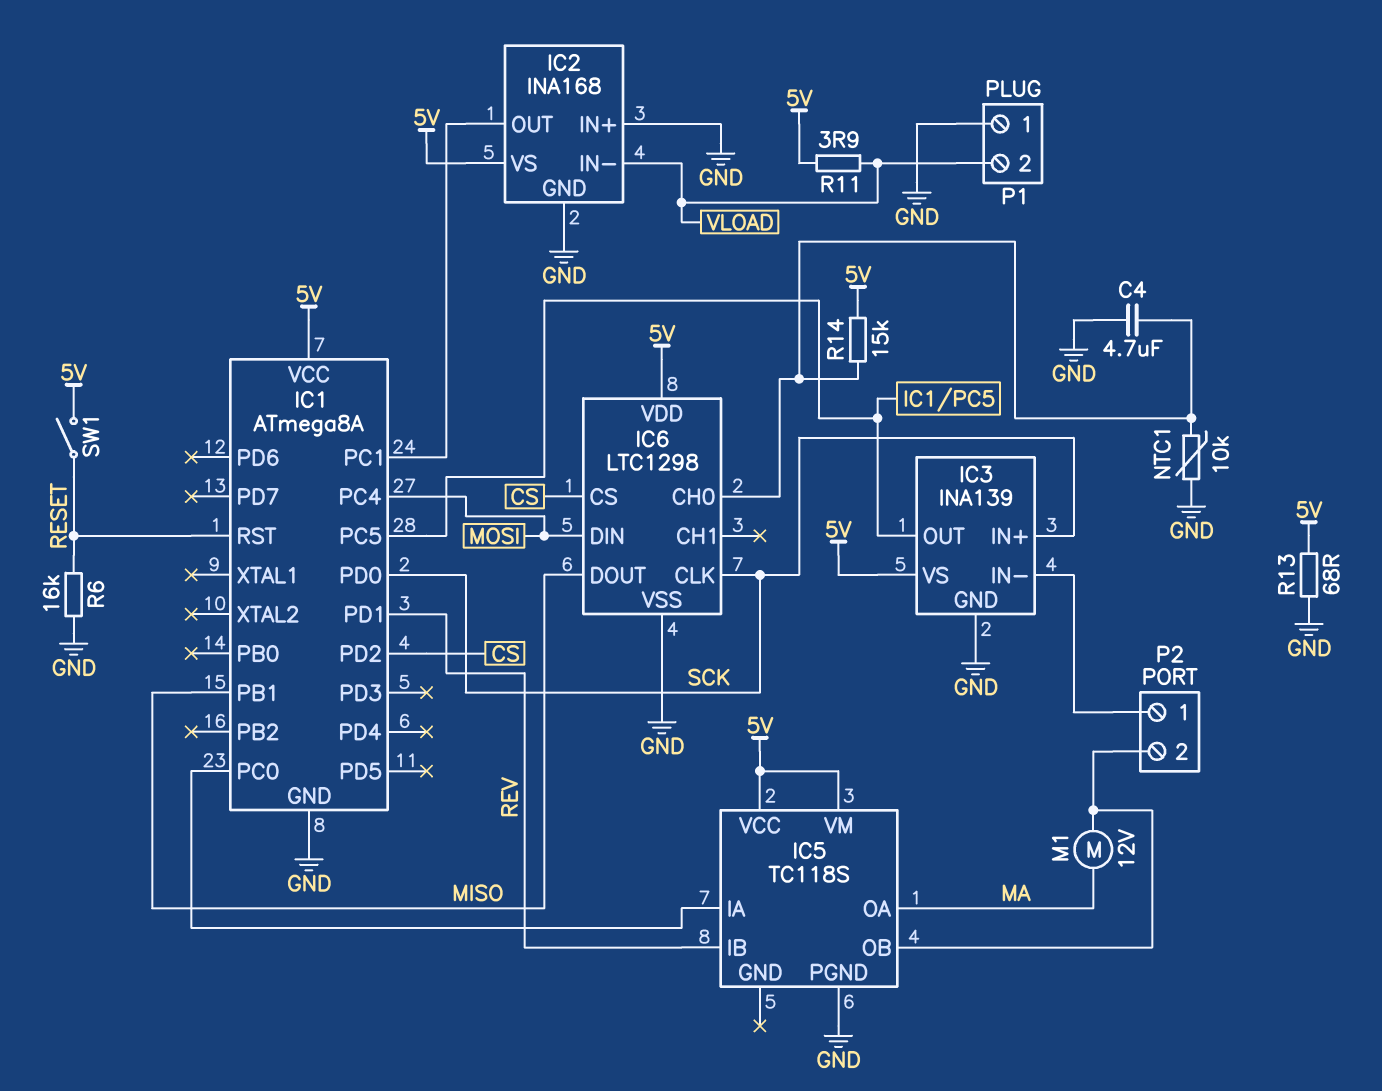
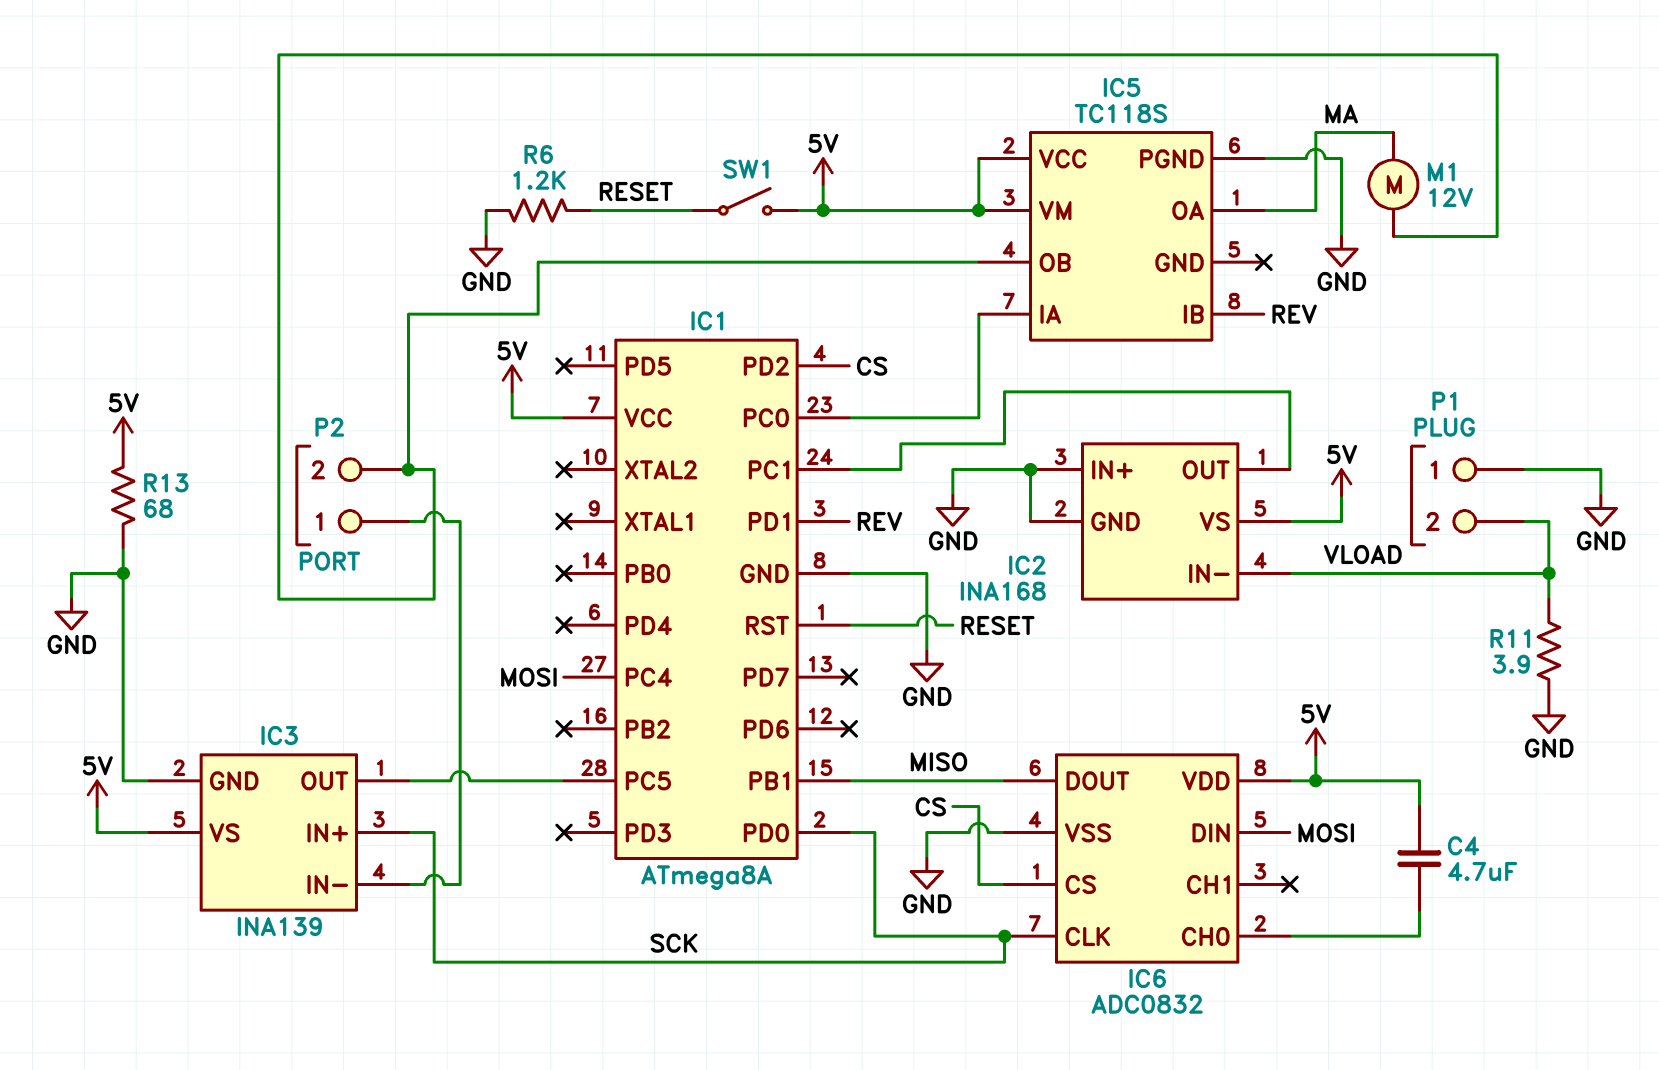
C4: 4.7uF (GND, IC6/CH0) -> 4.7uF (5V, IC6/CH0)
IC6: LTC1298 -> ADC0832
NTC1: 10k (GND, IC6/CH0) -> none
R6: 16k (GND, RESET) -> 1.2k (GND, RESET)
R11: 3.9 (5V, VLOAD) -> 3.9 (GND, VLOAD)
R14: 15k (5V, IC6/CH0) -> none

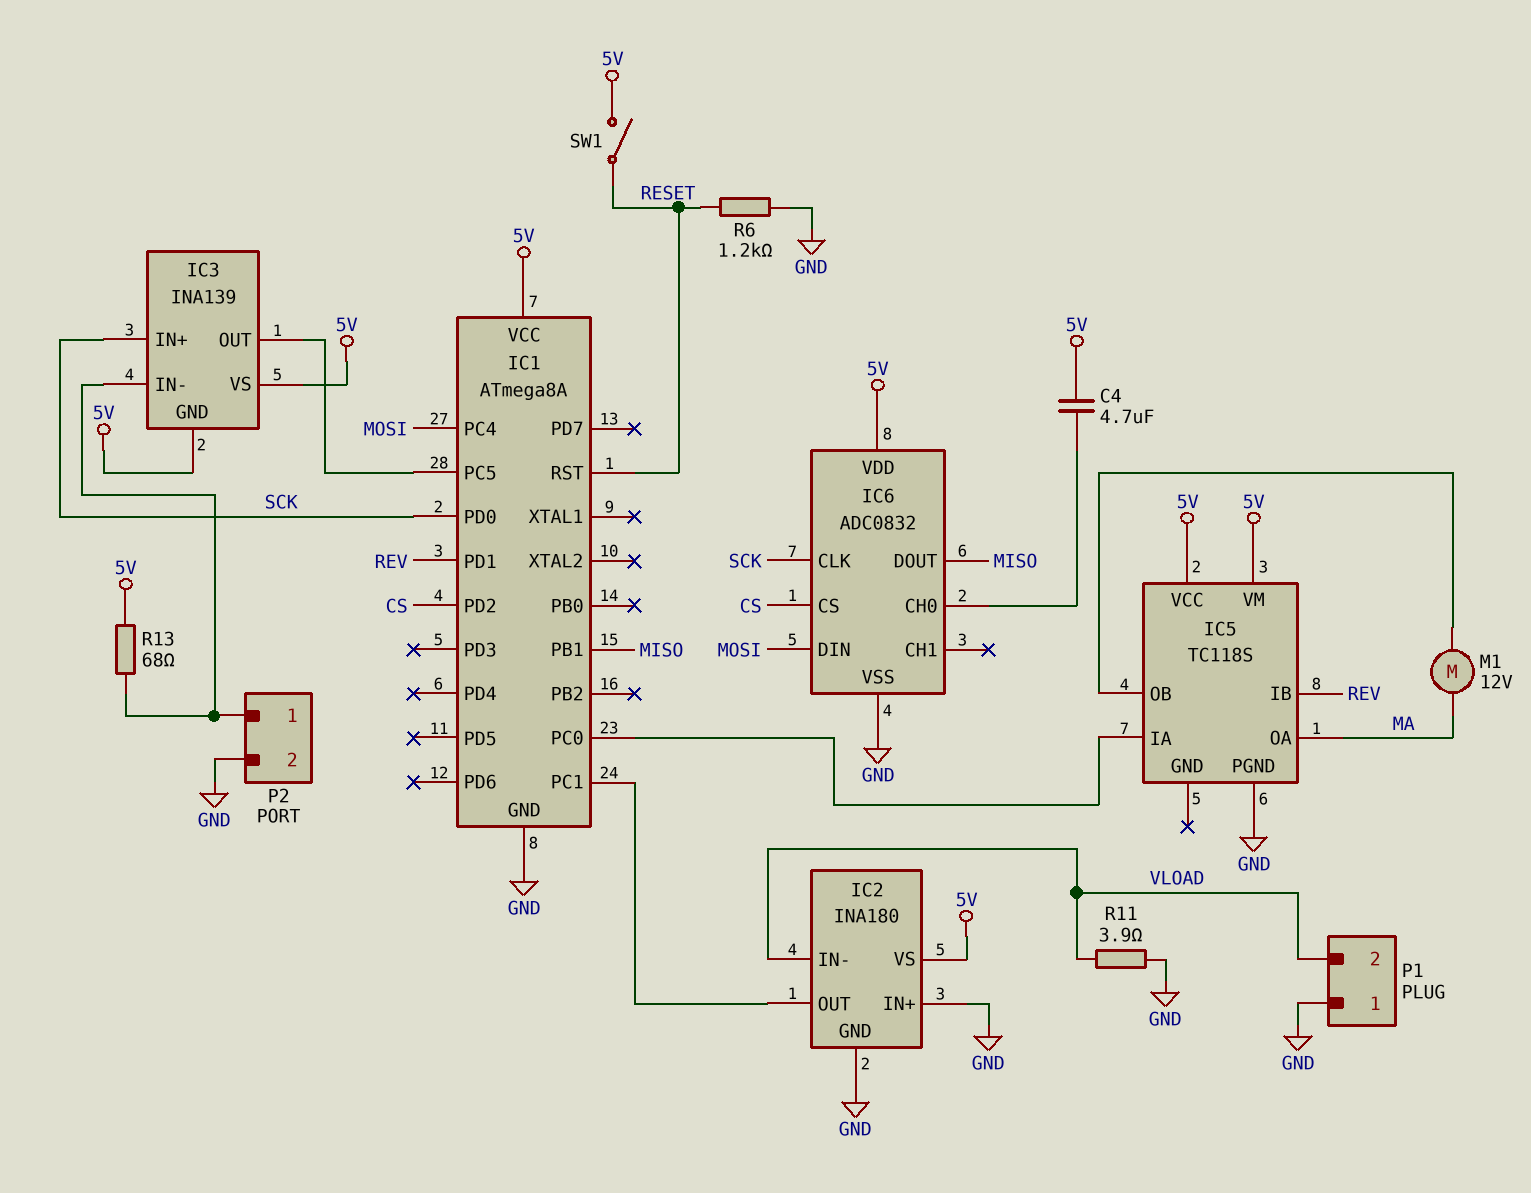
IC2: INA168 -> INA180
IC3 pin GND: GND -> 5V
P2 pin 2: IC5/OB -> GND
R13: 68 (5V, GND) -> 68 (5V, IC3/IN-)

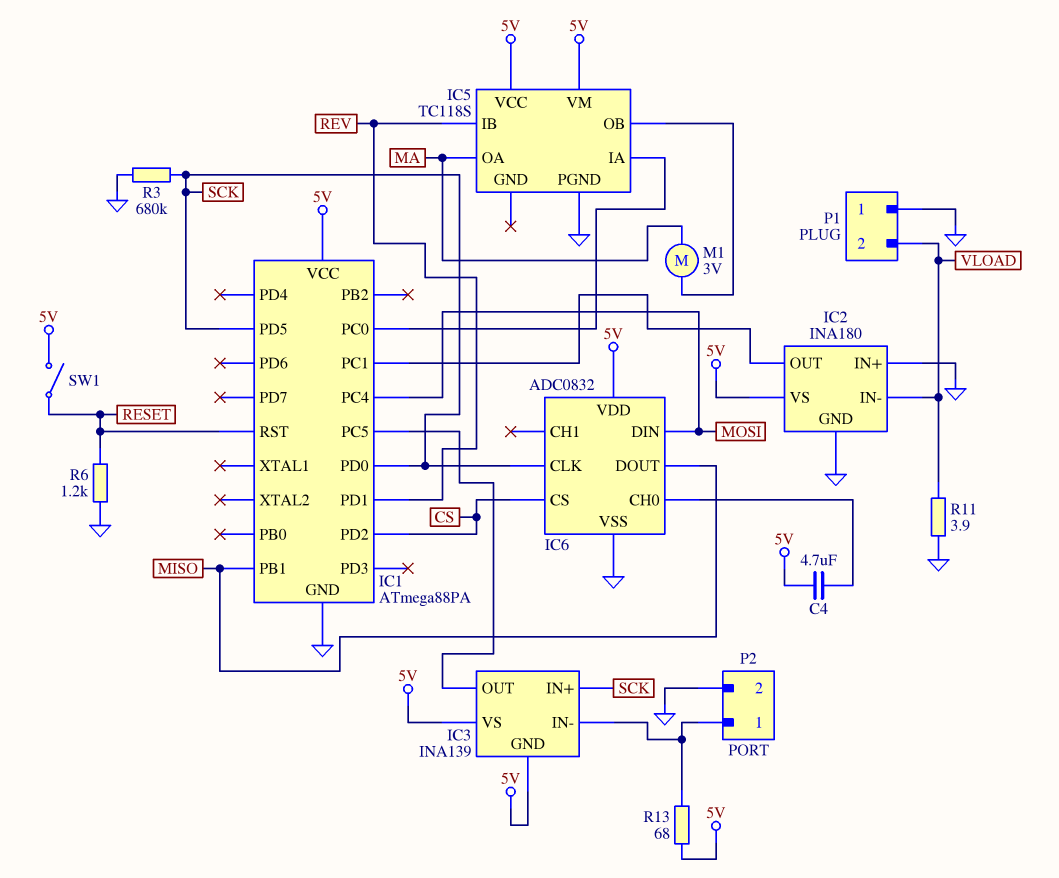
IC1: ATmega8A -> ATmega88PA
IC1 pin PD5: none -> SCK
M1: motor 12V (IC5/OB, MA) -> motor 3V (IC5/OB, MA)
R3: none -> 680k (GND, SCK)

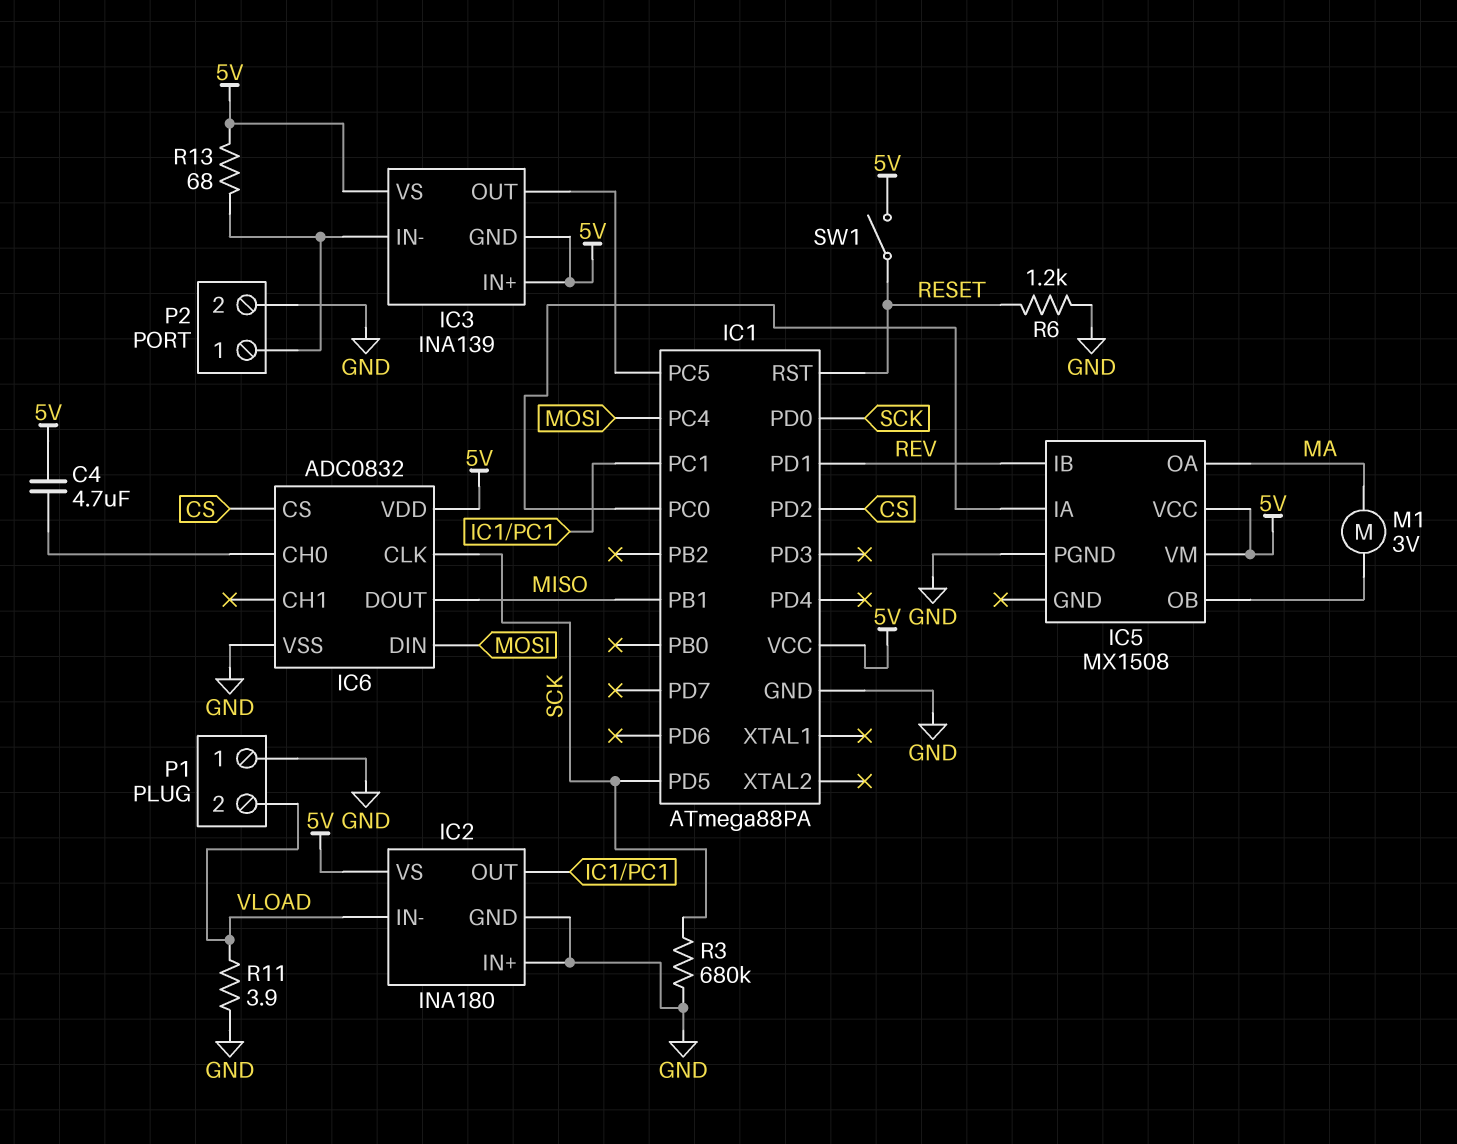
IC3 pin IN+: SCK -> 5V
IC5: TC118S -> MX1508

